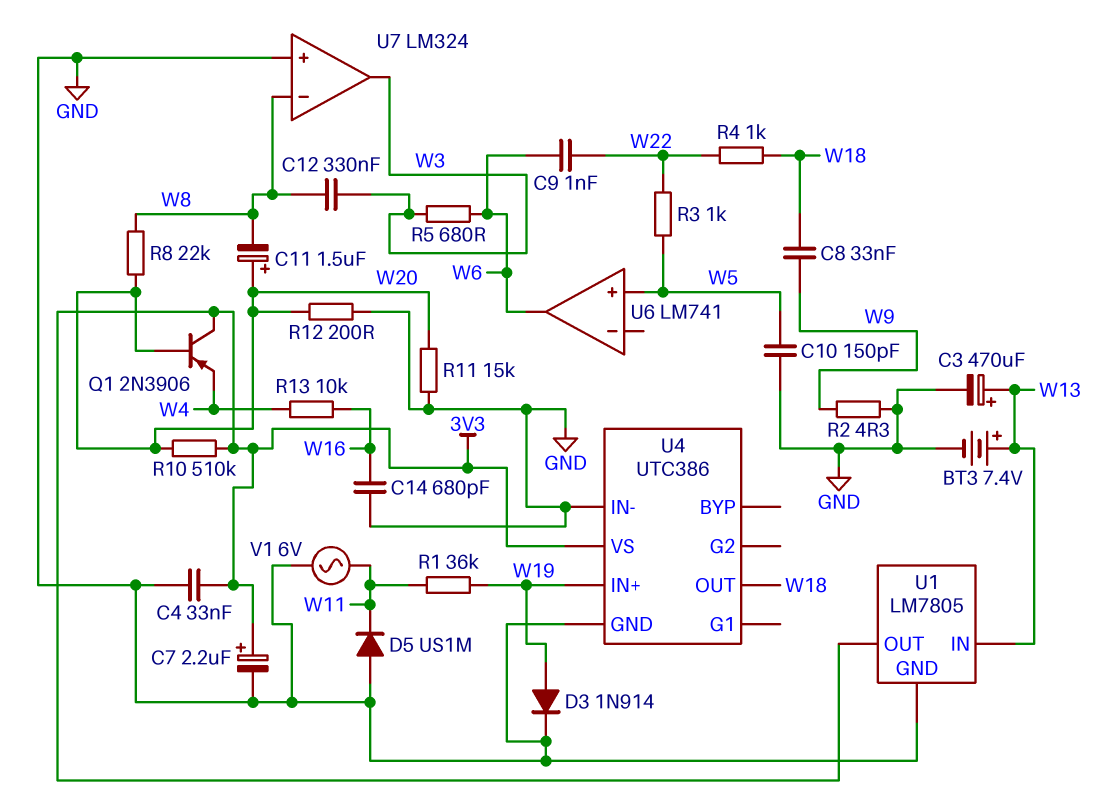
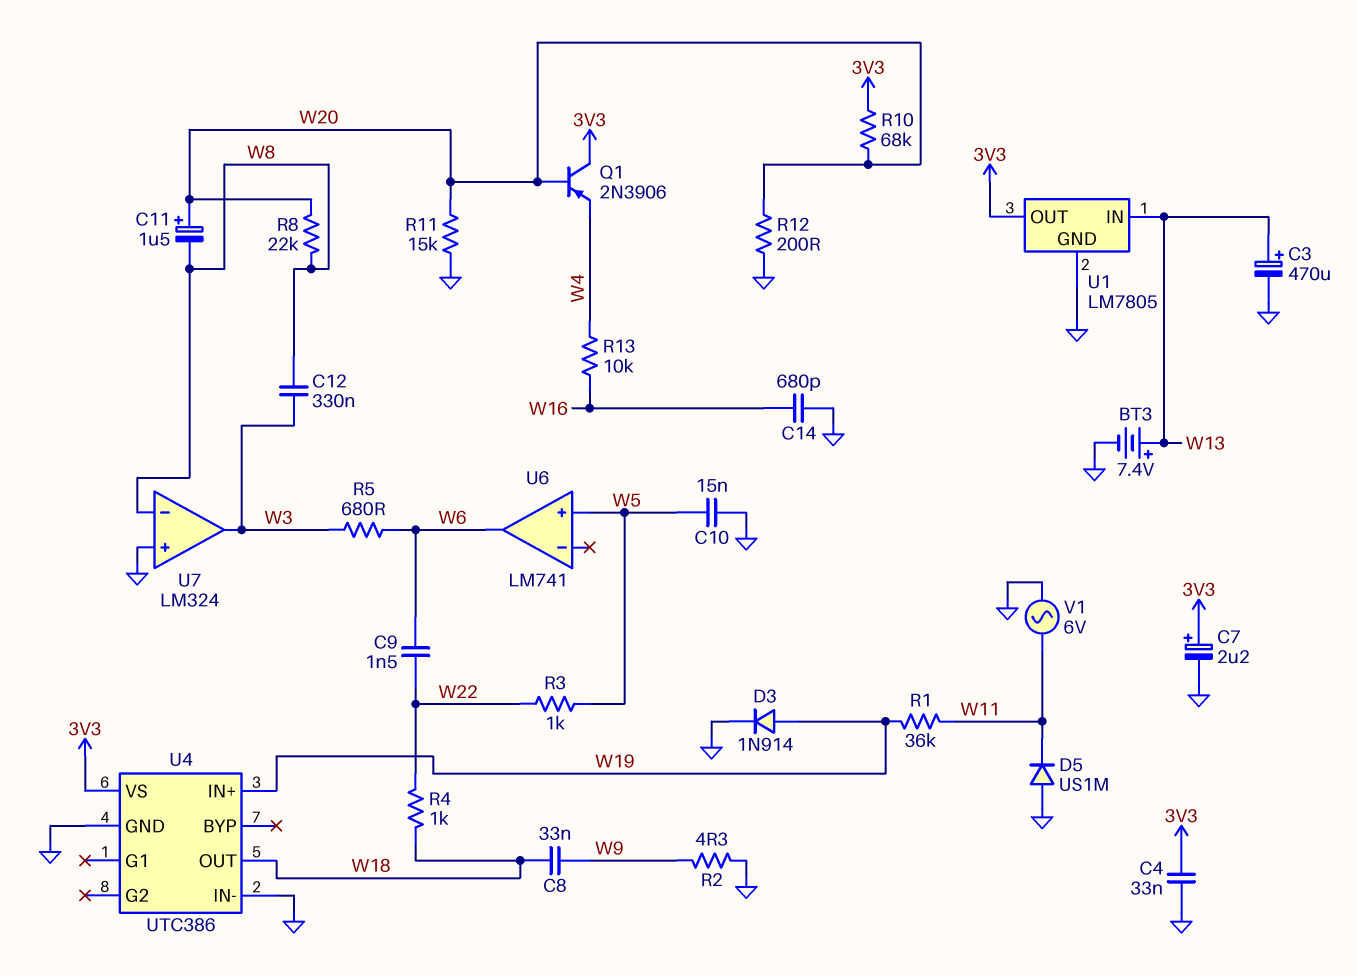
C9: 1nF (W6, W22) -> 1.5nF (W6, W22)
C10: 150pF (GND, W5) -> 15nF (GND, W5)
R10: 510k (3V3, W20) -> 68k (3V3, W20)

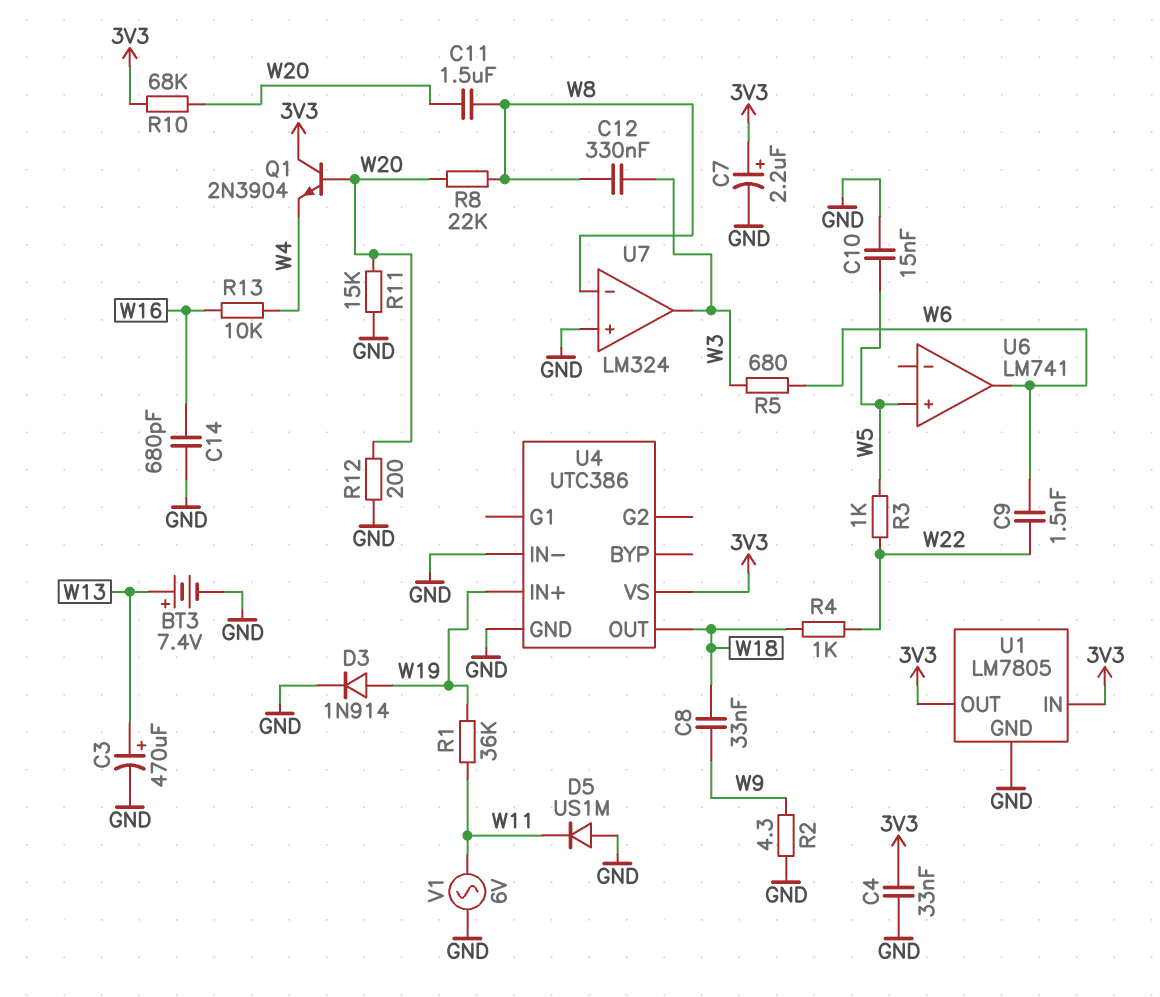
C11: 1.5uF (plus W20, minus W8) -> 1.5uF (W8, W20)
Q1: PNP 2N3906 (B W20, C 3V3, E W4) -> NPN 2N3904 (B W20, C 3V3, E W4)
U1 pin IN: W13 -> 3V3

